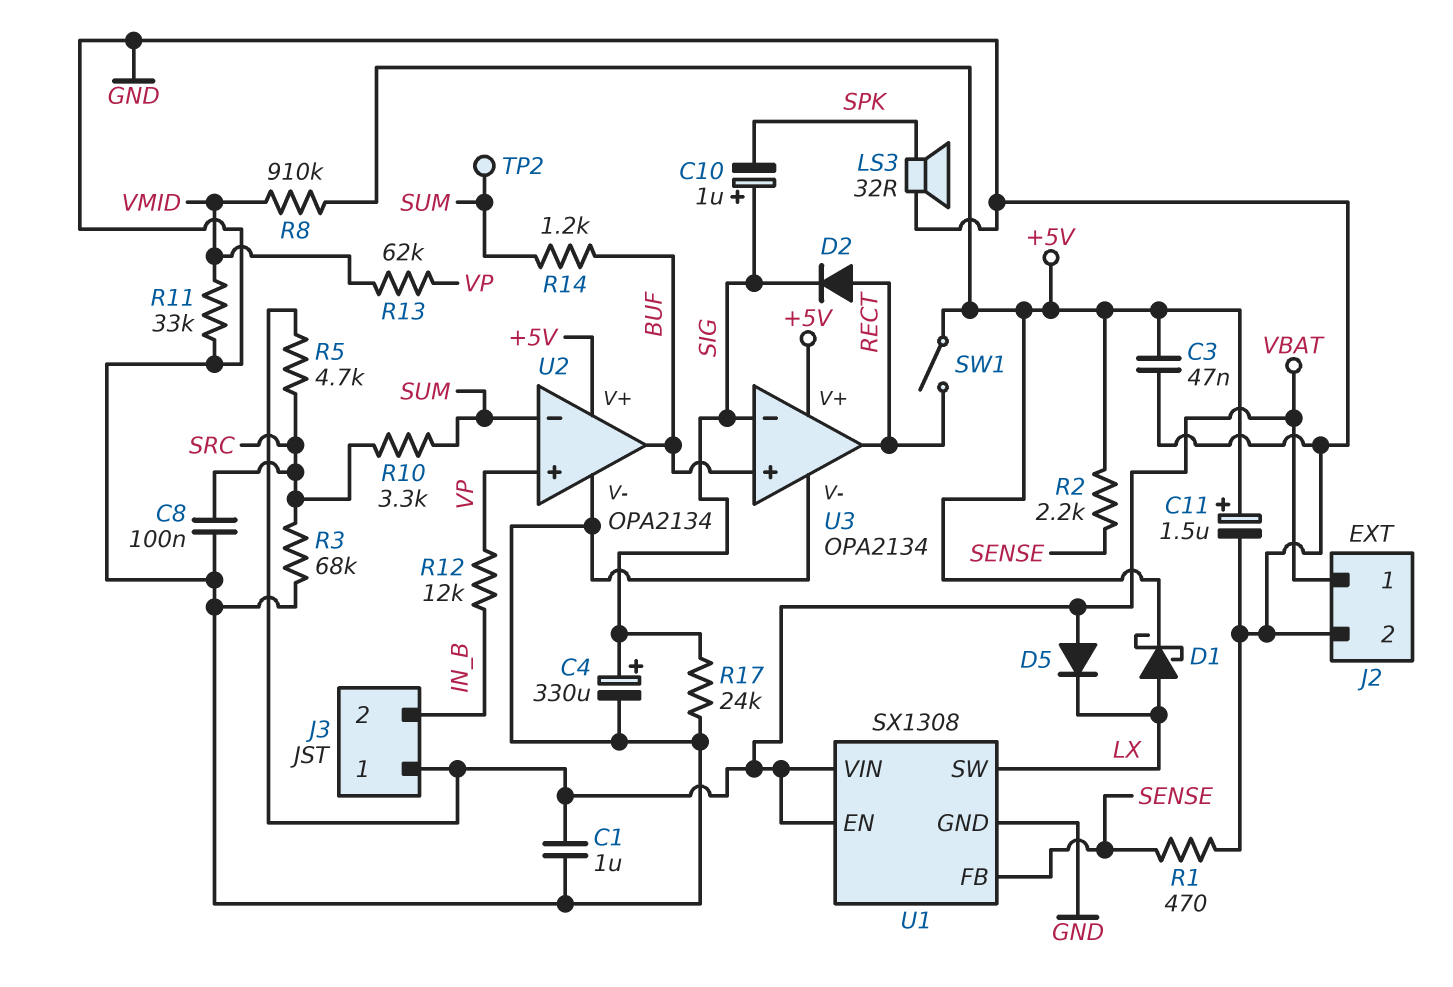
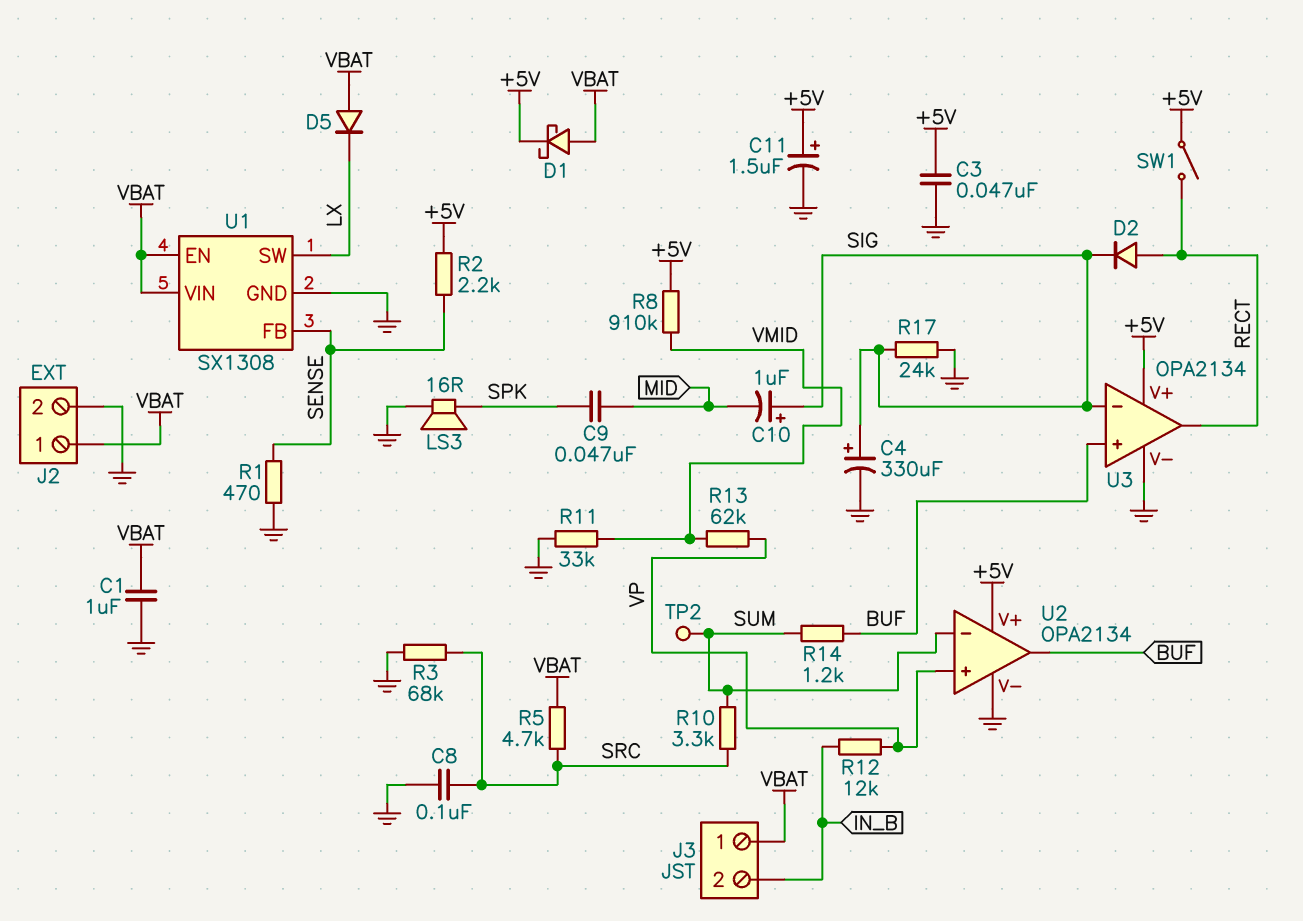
C9: none -> 47nF (MID, SPK)
C10: 1uF (plus SIG, minus SPK) -> 1uF (plus SIG, minus MID)
D1: schottky (A LX, K +5V) -> schottky (A VBAT, K +5V)
LS3: speaker 32R (GND, SPK) -> speaker 16R (GND, SPK)

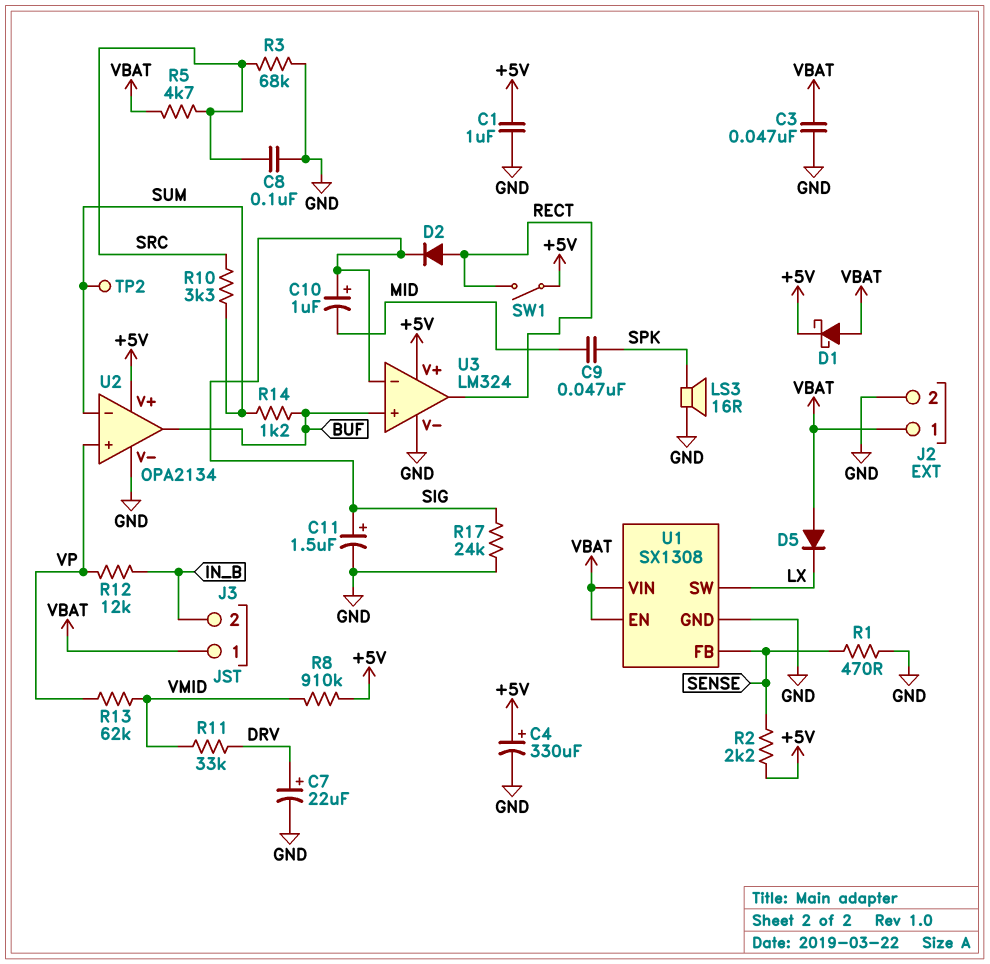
C1: 1uF (GND, VBAT) -> 1uF (+5V, GND)
C3: 47nF (+5V, GND) -> 47nF (GND, VBAT)
C4: 330uF (plus SIG, minus GND) -> 330uF (plus +5V, minus GND)
C7: none -> 22uF (plus DRV, minus GND)
C11: 1.5uF (plus +5V, minus GND) -> 1.5uF (plus SIG, minus GND)
R11: 33k (GND, VMID) -> 33k (DRV, VMID)
U3: OPA2134 -> LM324

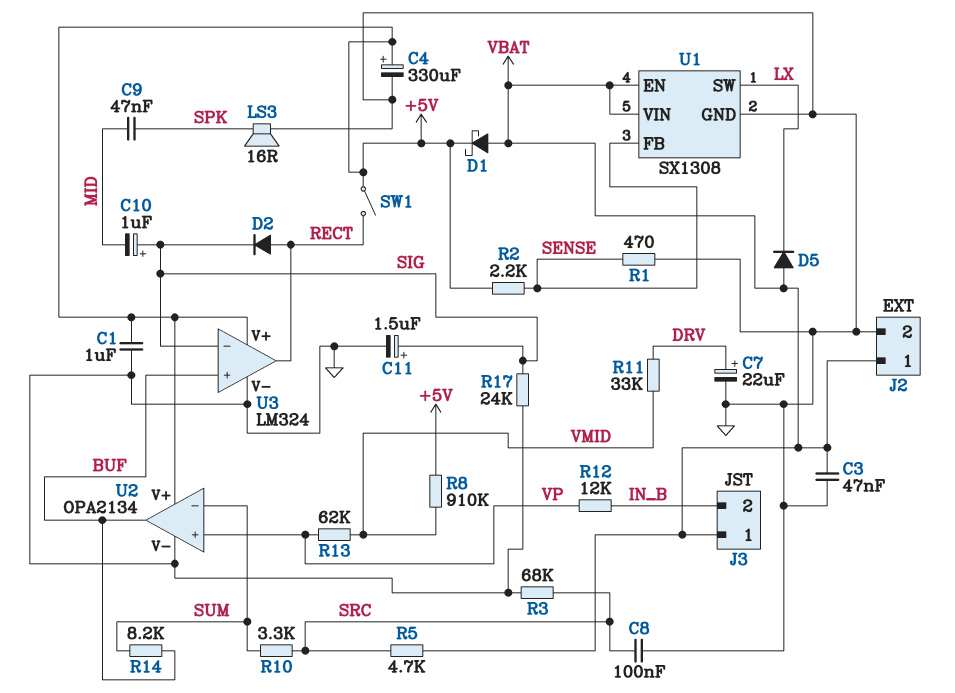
R14: 1.2k (BUF, SUM) -> 8.2k (BUF, SUM)
TP2: test point (SUM) -> none

